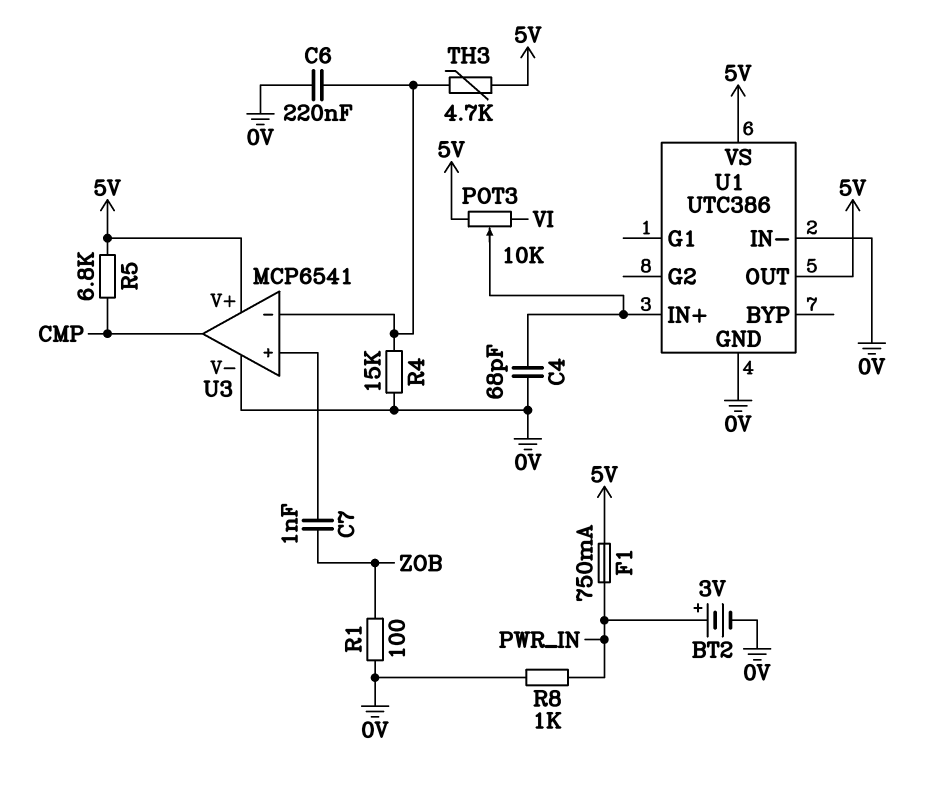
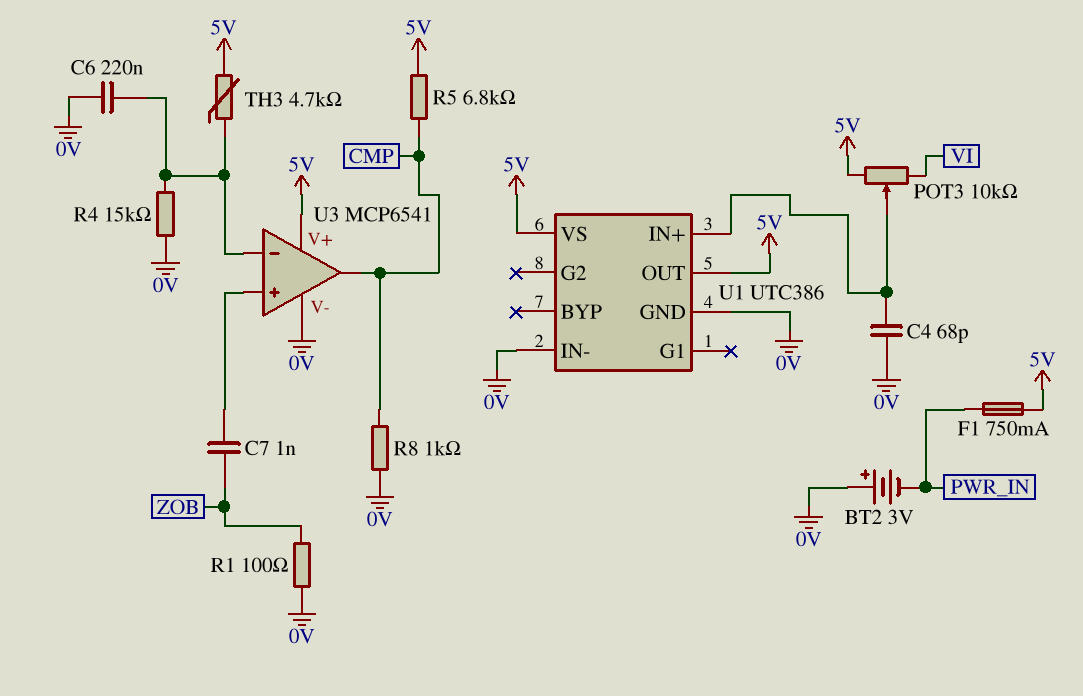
BT2: 3V (plus PWR_IN, minus 0V) -> 3V (plus 0V, minus PWR_IN)
R8: 1k (0V, PWR_IN) -> 1k (0V, CMP)

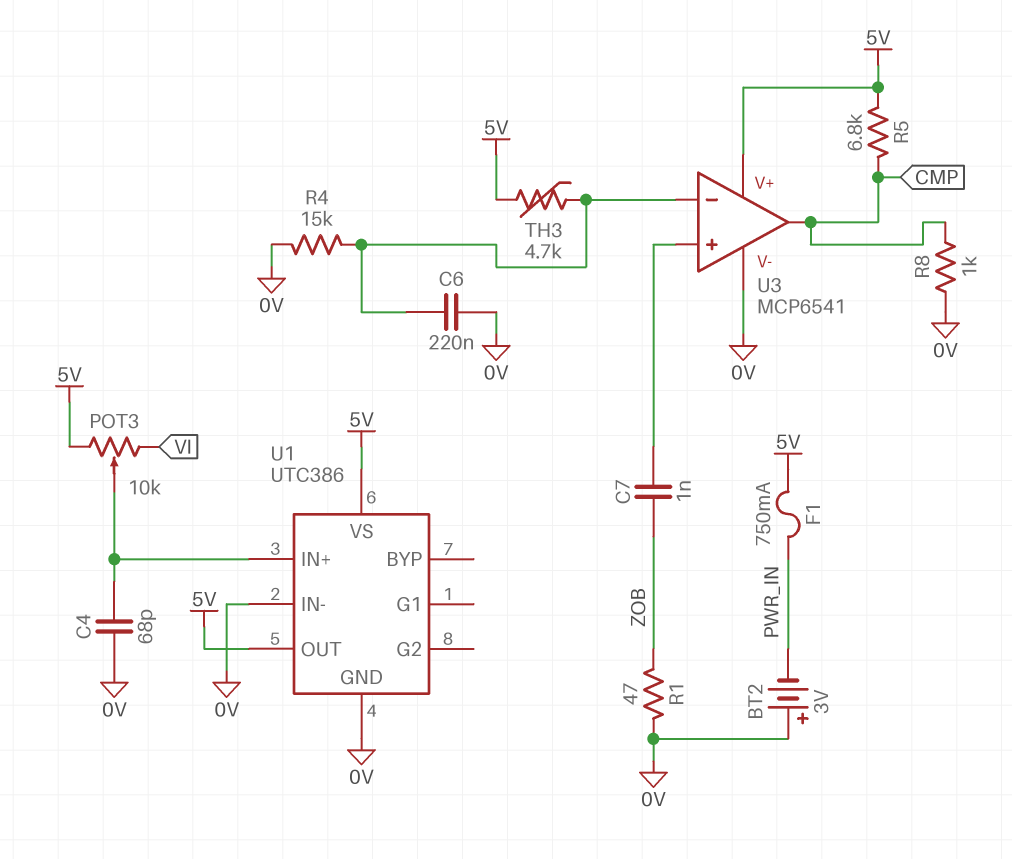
R1: 100 (0V, ZOB) -> 47 (0V, ZOB)

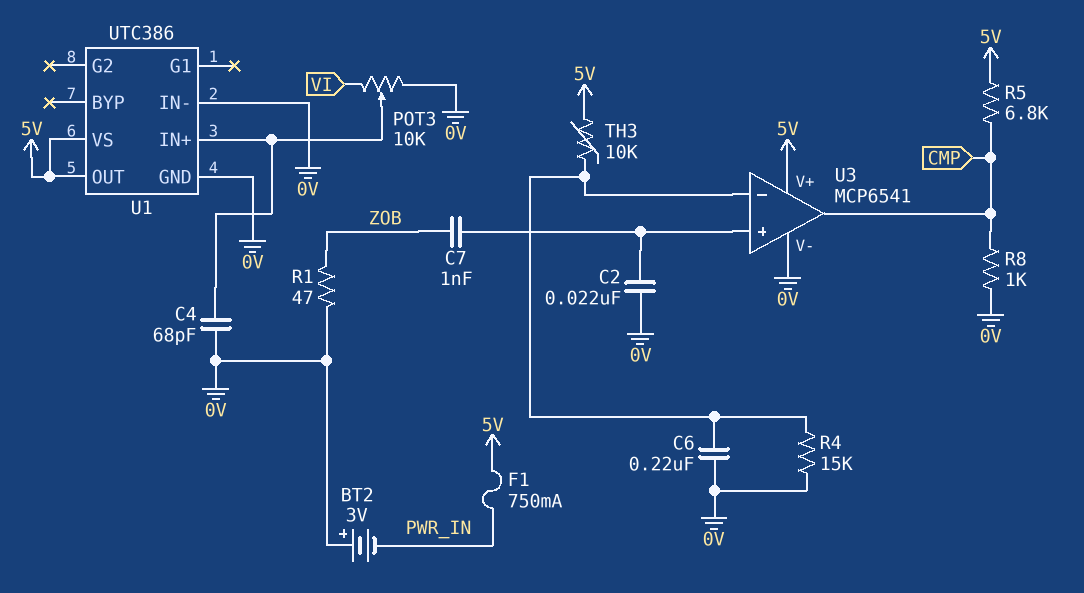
C2: none -> 22nF (0V, U3/in+)
POT3: 10k (5V, VI, wiper U1/IN+) -> 10k (0V, VI, wiper U1/IN+)
TH3: 4.7k (5V, U3/in-) -> 10k (5V, U3/in-)

